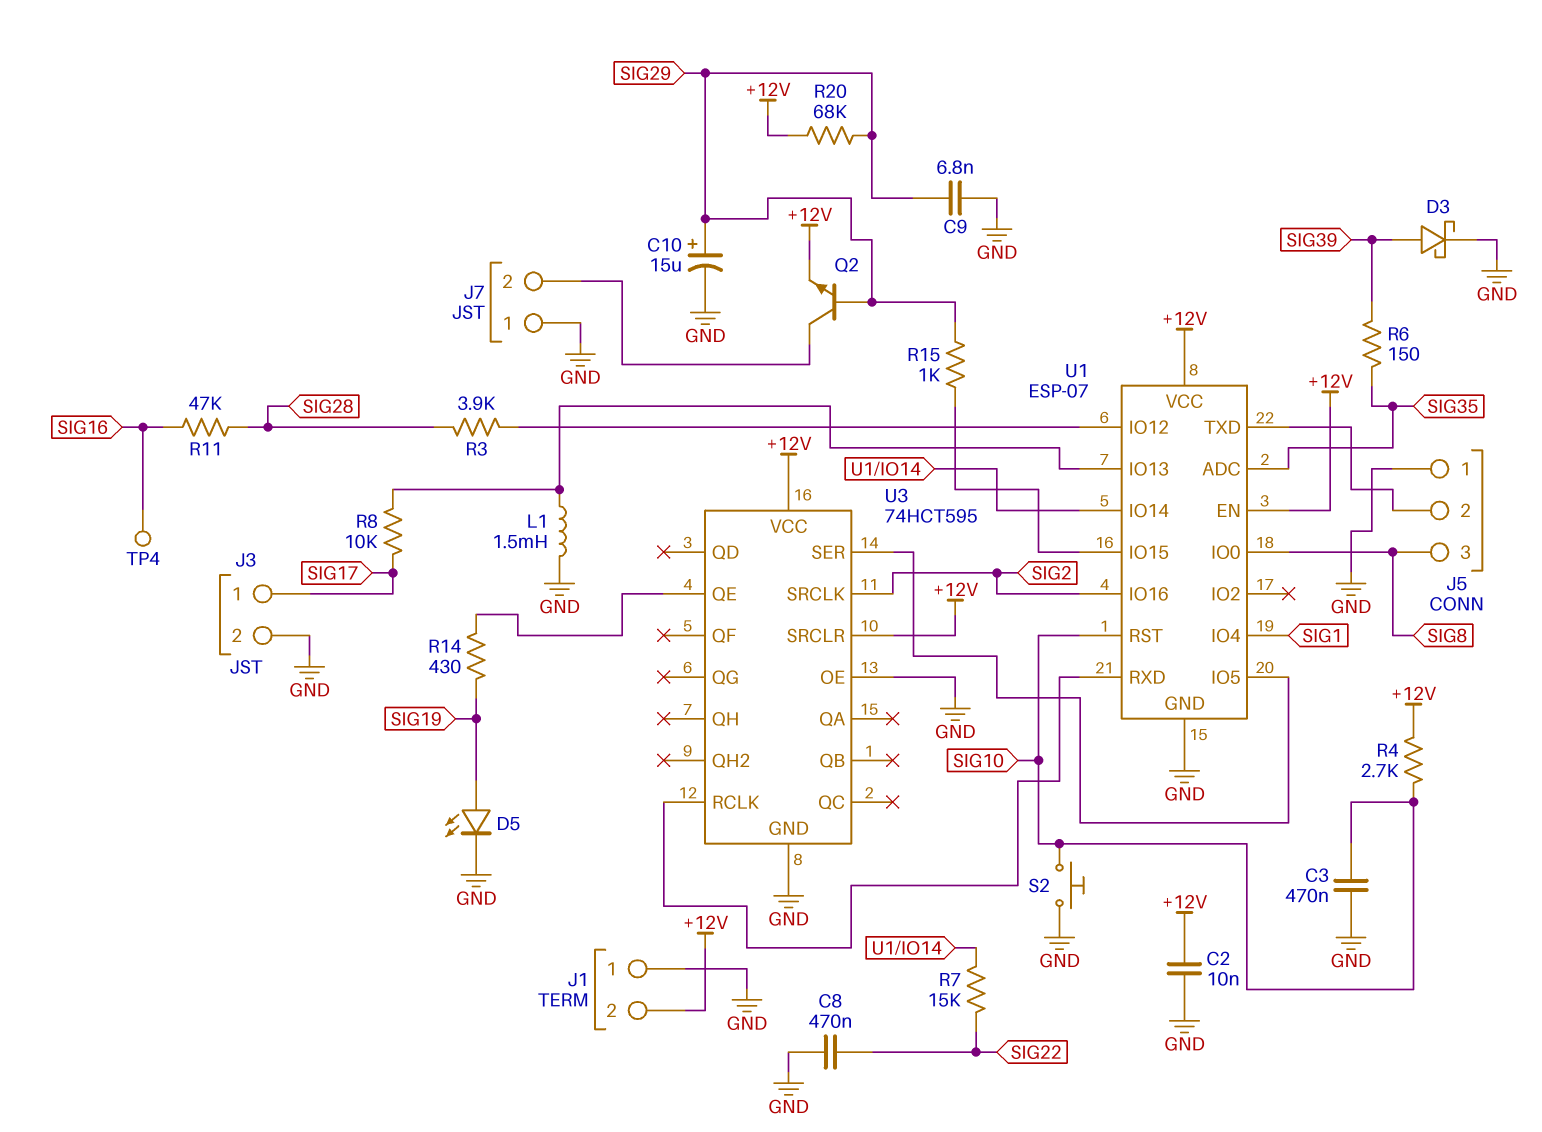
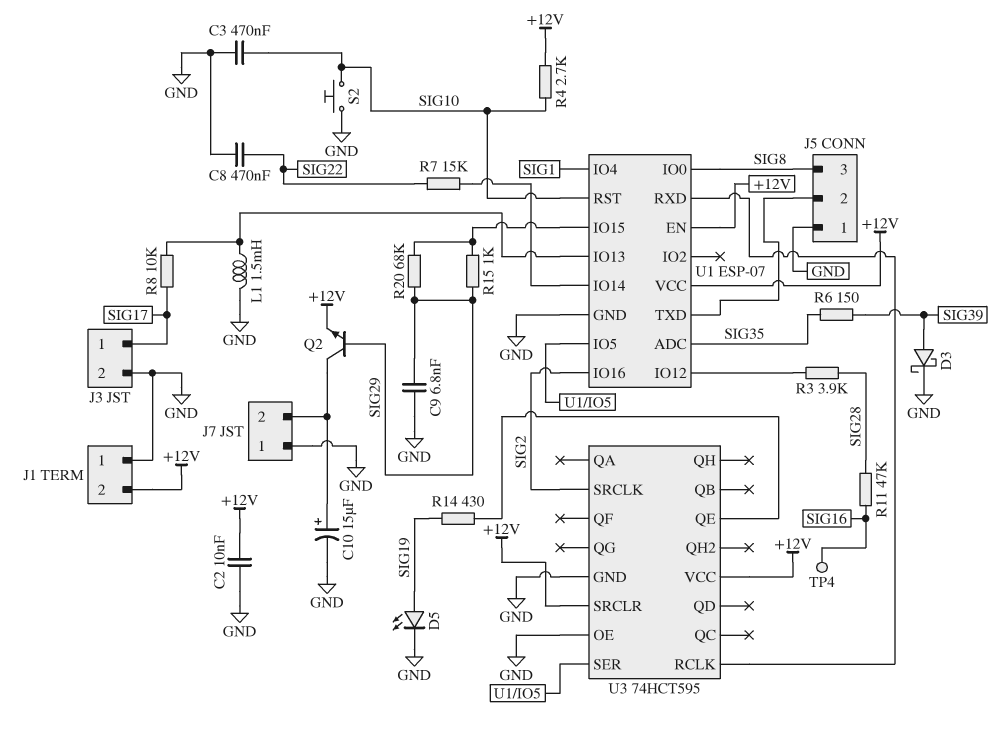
C10: 15uF (plus SIG29, minus GND) -> 15uF (plus J7/2, minus GND)
R20: 68k (+12V, SIG29) -> 68k (SIG29, U1/IO15)

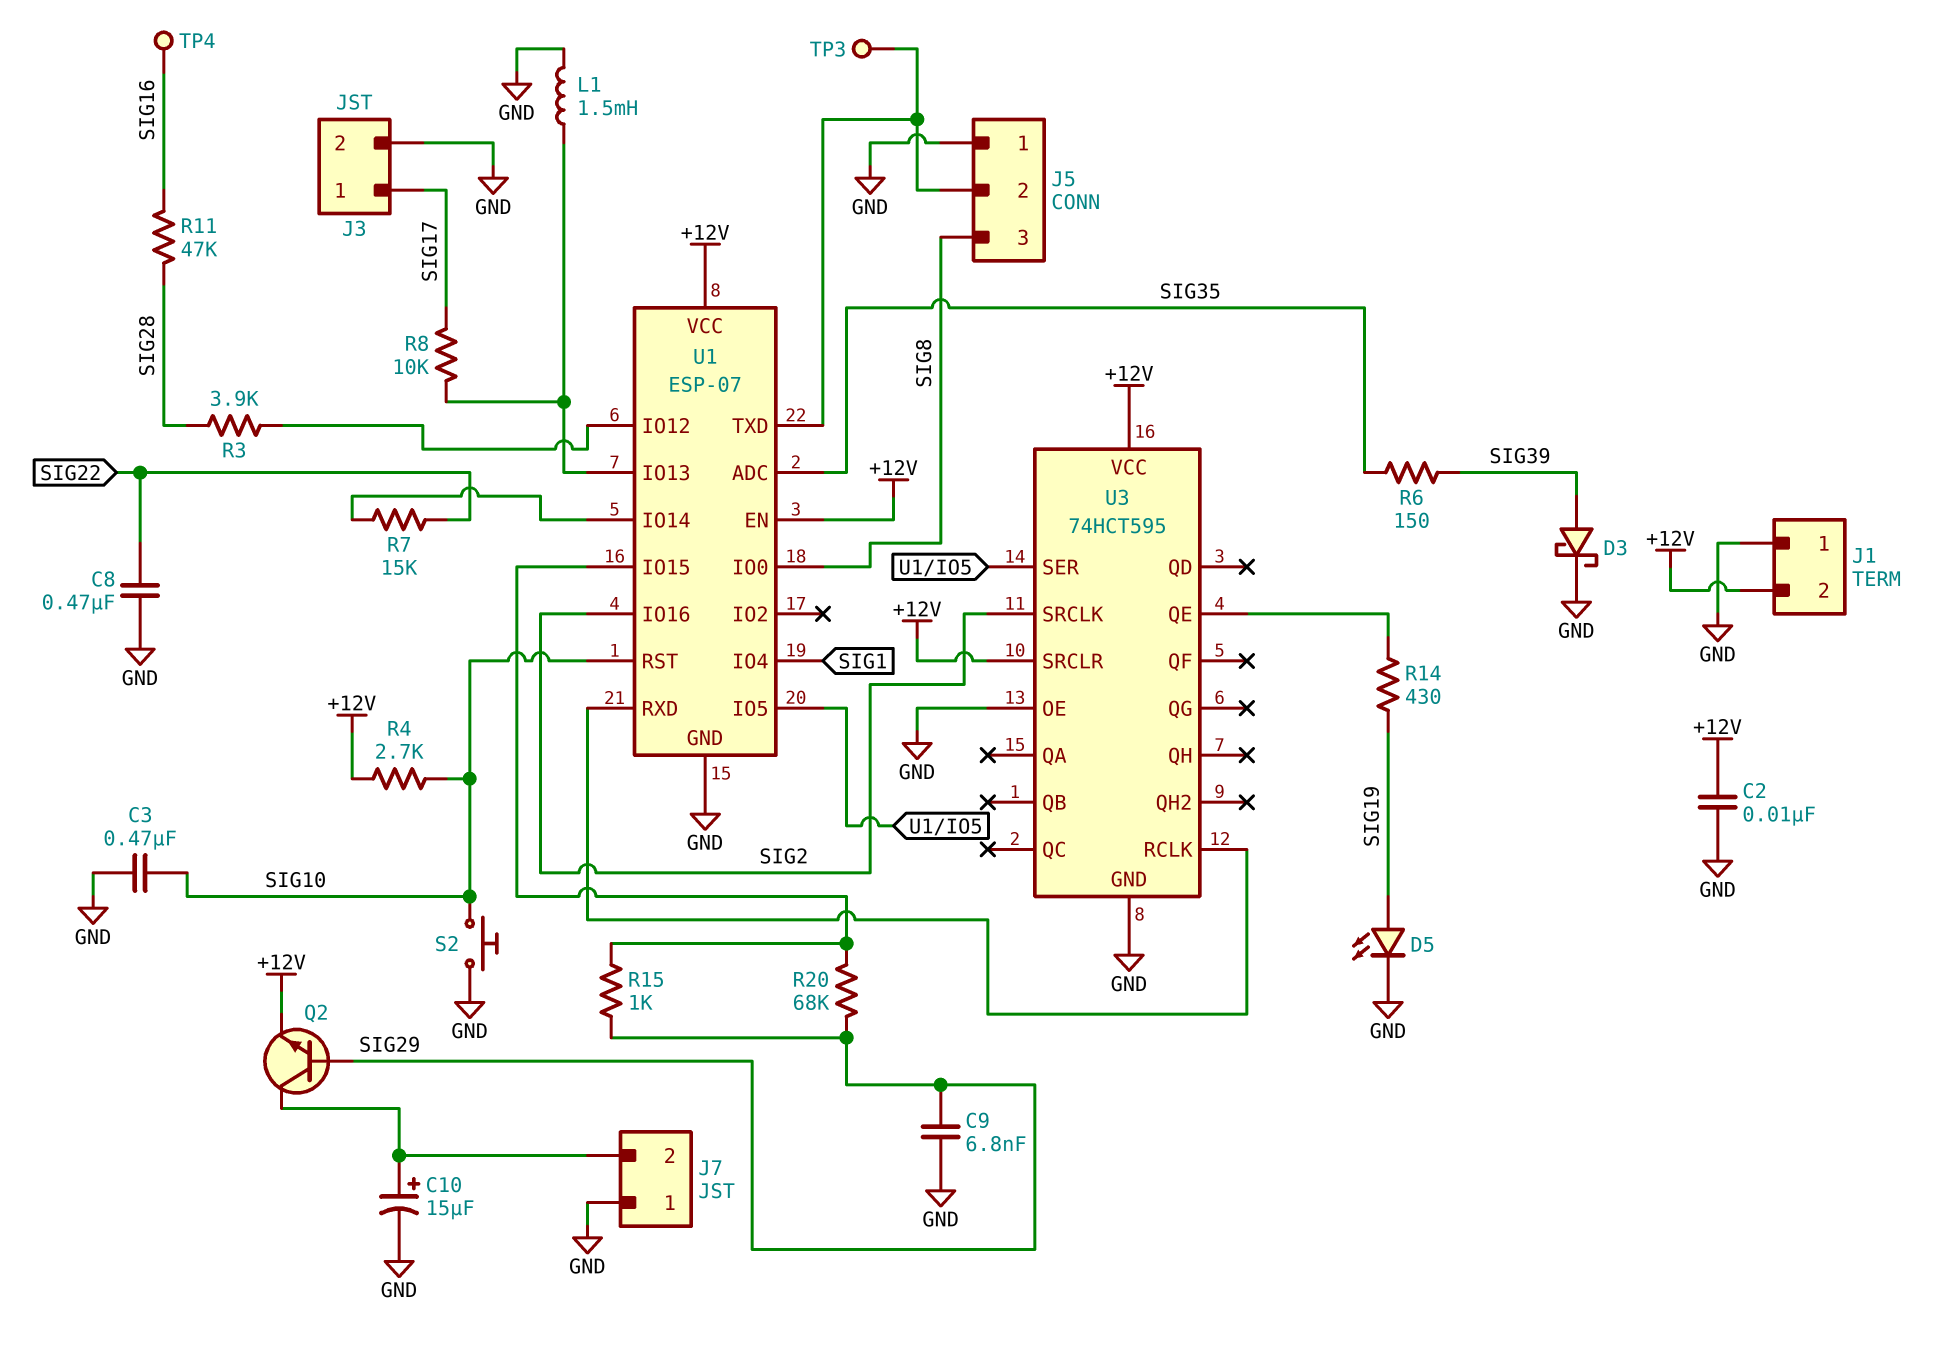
TP3: none -> test point (J5/2)

